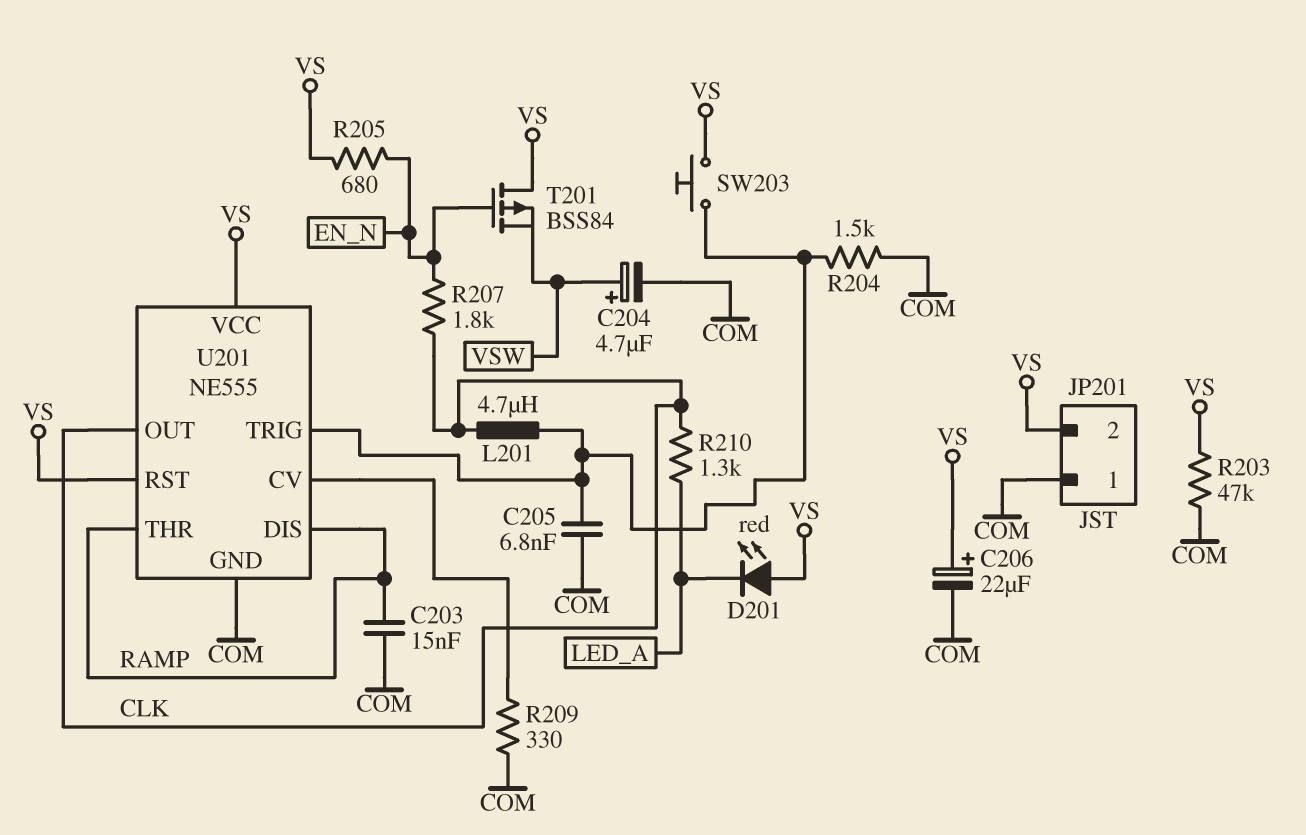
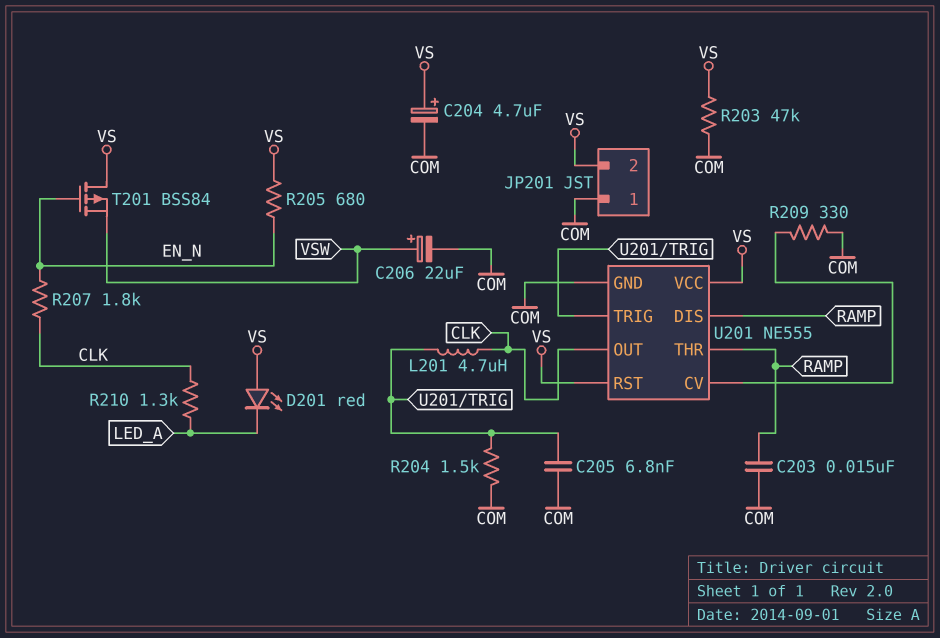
C204: 4.7uF (plus VSW, minus COM) -> 4.7uF (plus VS, minus COM)
C206: 22uF (plus VS, minus COM) -> 22uF (plus VSW, minus COM)
SW203: button (U201/TRIG, VS) -> none

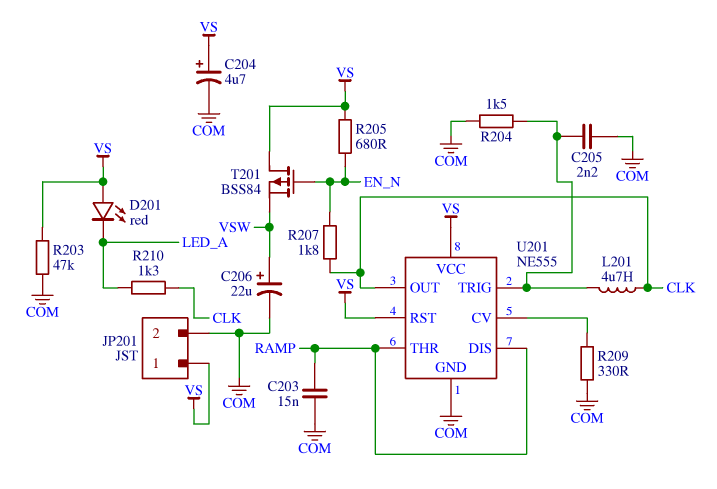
C205: 6.8nF (COM, U201/TRIG) -> 2.2nF (COM, U201/TRIG)
JP201 pin 1: COM -> VS
JP201 pin 2: VS -> COM

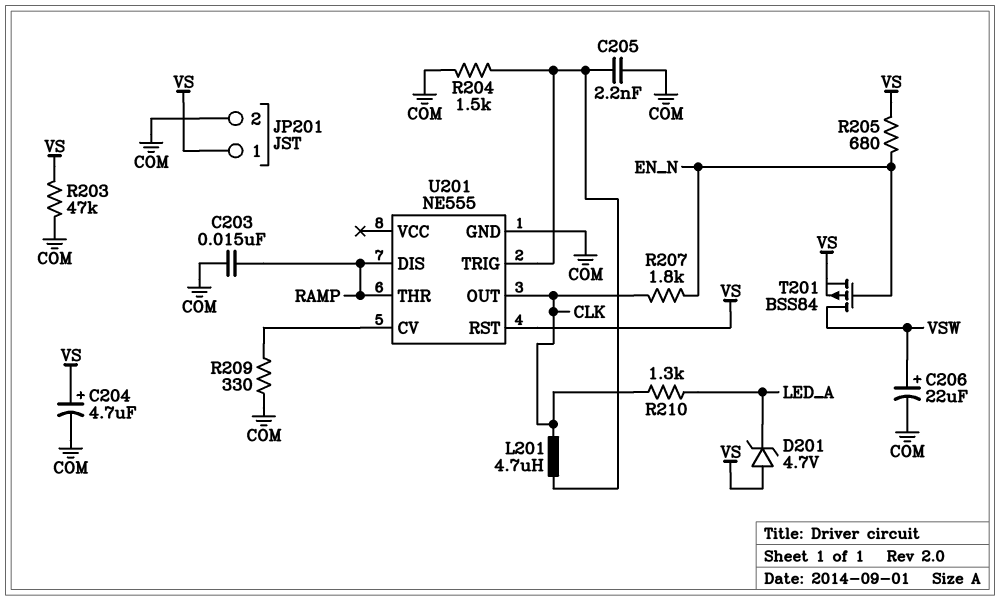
D201: LED red (A VS, K LED_A) -> zener 4.7V (A VS, K LED_A)
T201: PMOS BSS84 (G EN_N, D VS, S VSW) -> PMOS BSS84 (G EN_N, D VSW, S VS)
U201 pin VCC: VS -> none

